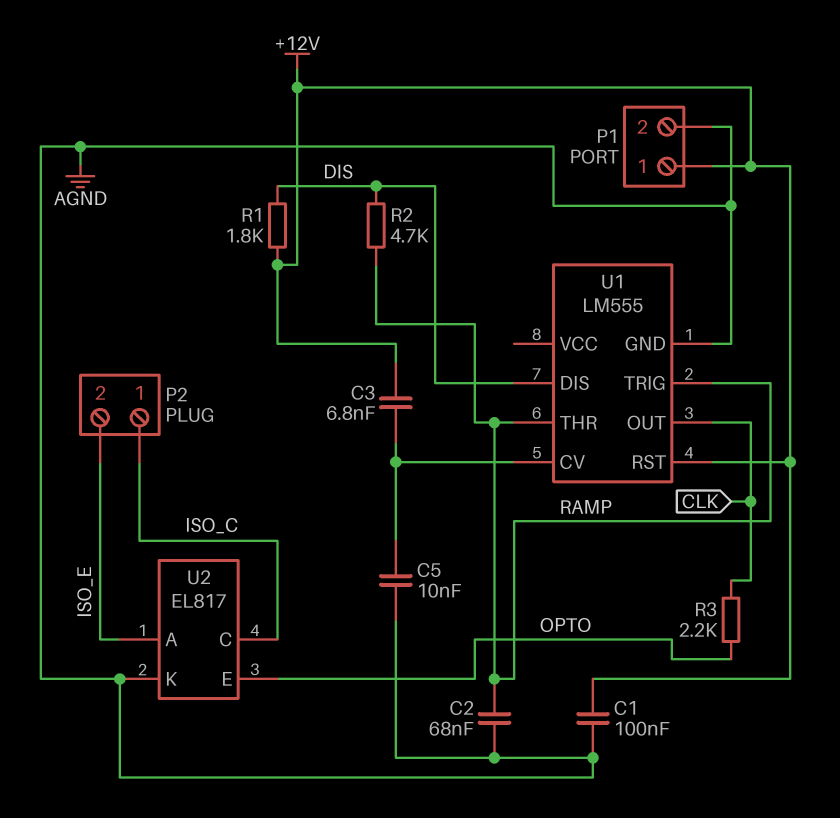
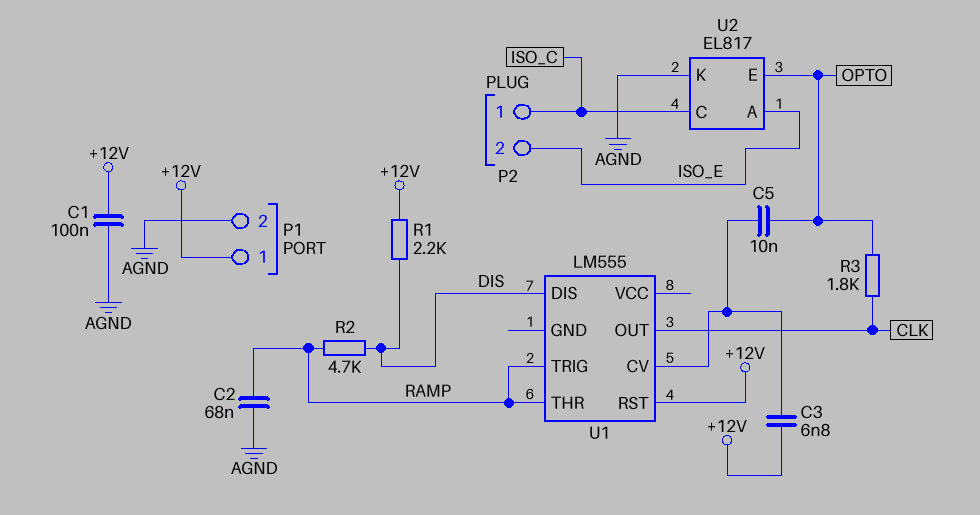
C5: 10nF (AGND, U1/CV) -> 10nF (OPTO, U1/CV)
R1: 1.8k (+12V, DIS) -> 2.2k (+12V, DIS)
R3: 2.2k (CLK, OPTO) -> 1.8k (CLK, OPTO)
U1 pin GND: AGND -> none

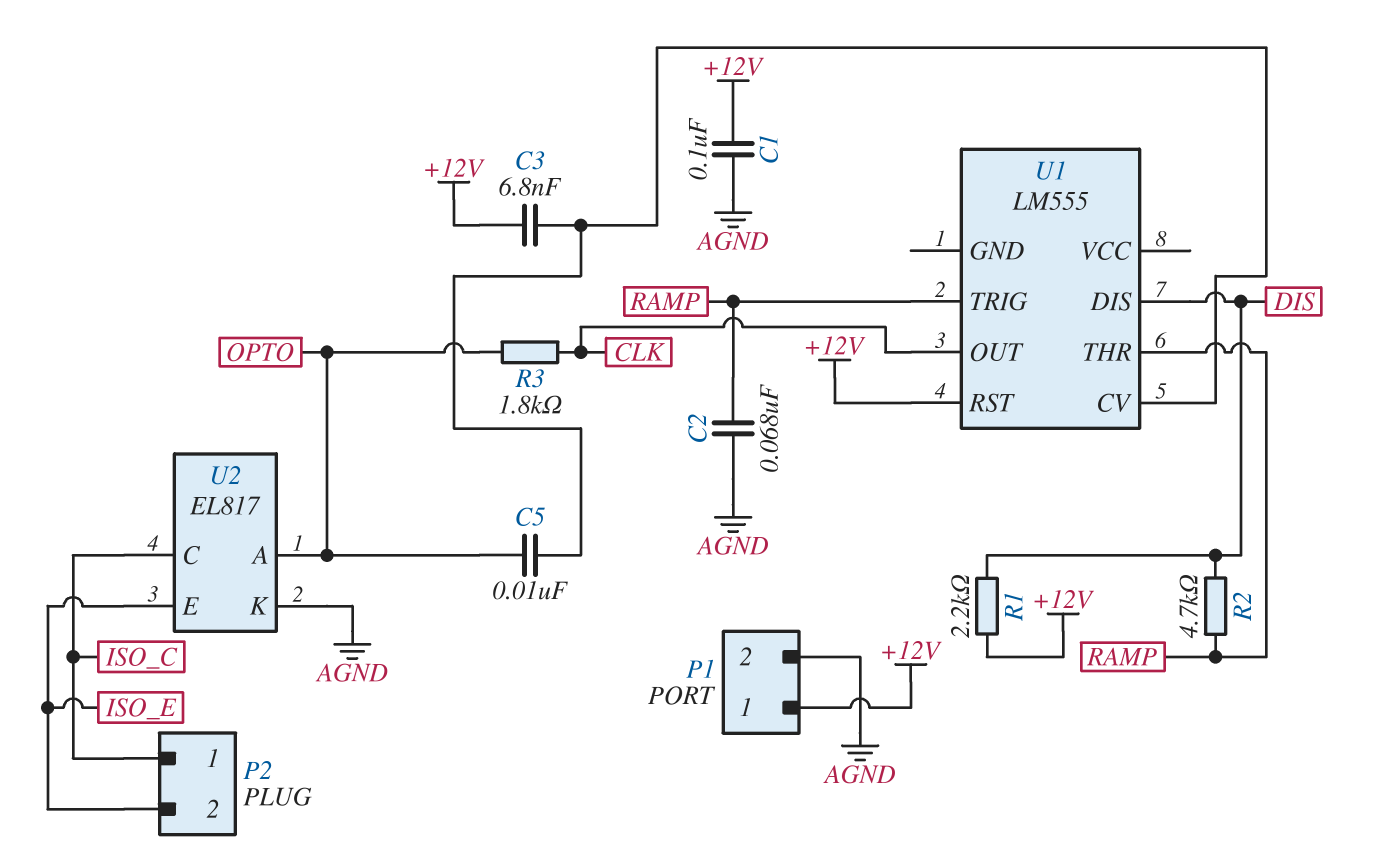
U2 pin A: ISO_E -> OPTO
U2 pin E: OPTO -> ISO_E

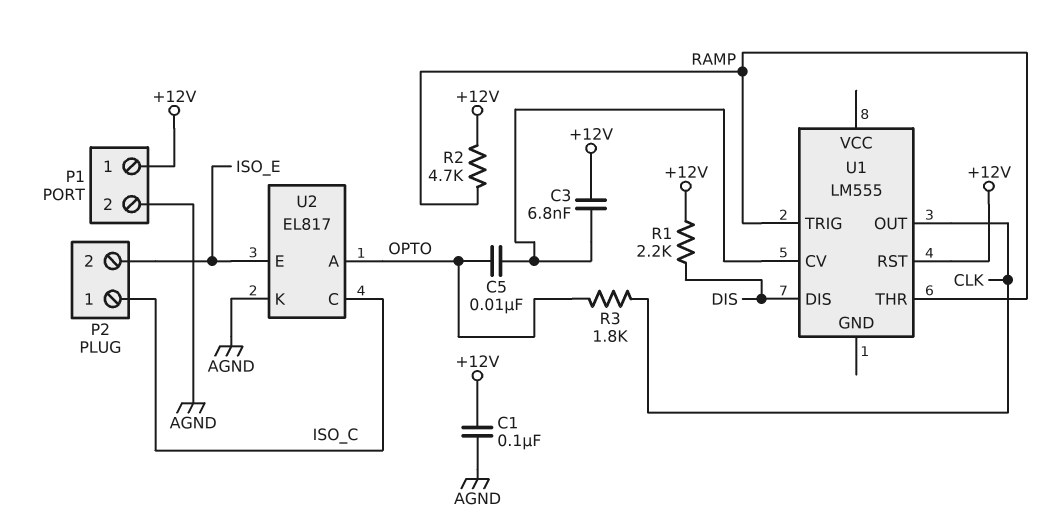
C2: 68nF (AGND, RAMP) -> none
R2: 4.7k (DIS, RAMP) -> 4.7k (+12V, RAMP)

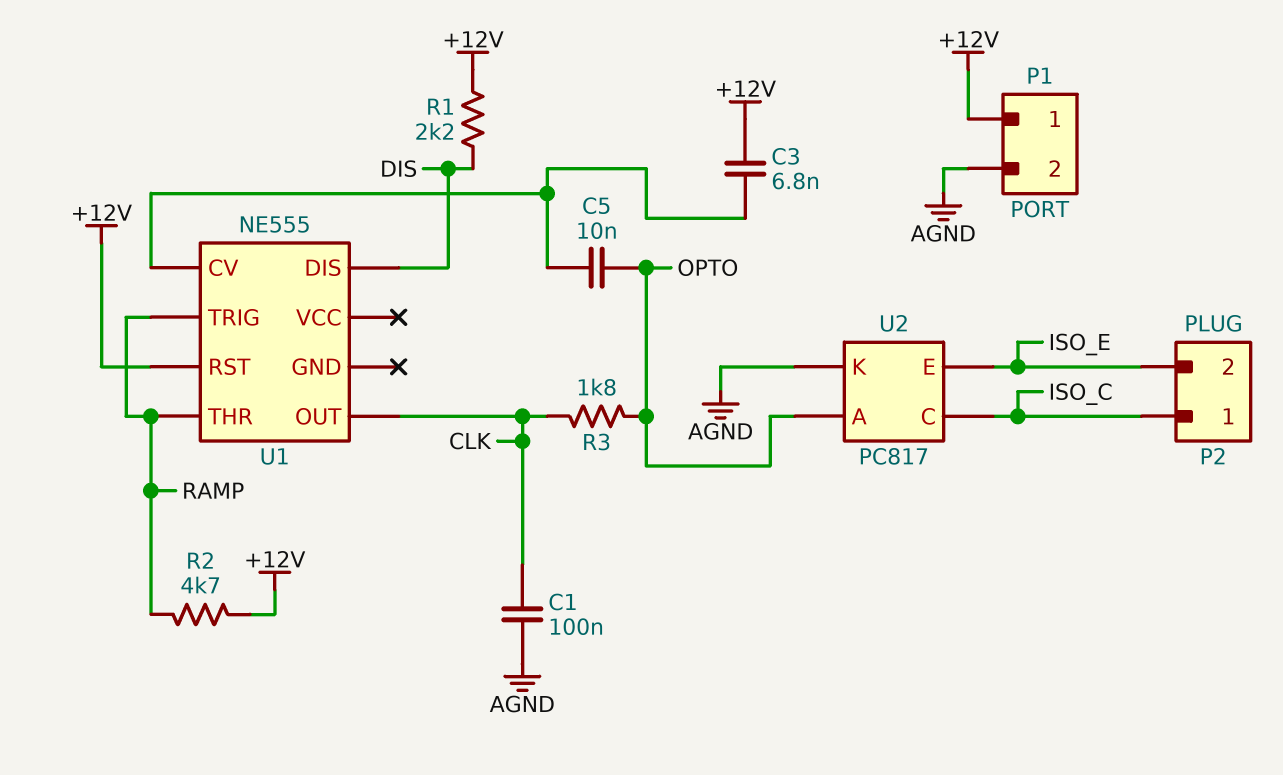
C1: 100nF (+12V, AGND) -> 100nF (AGND, CLK)
U1: LM555 -> NE555
U2: EL817 -> PC817

